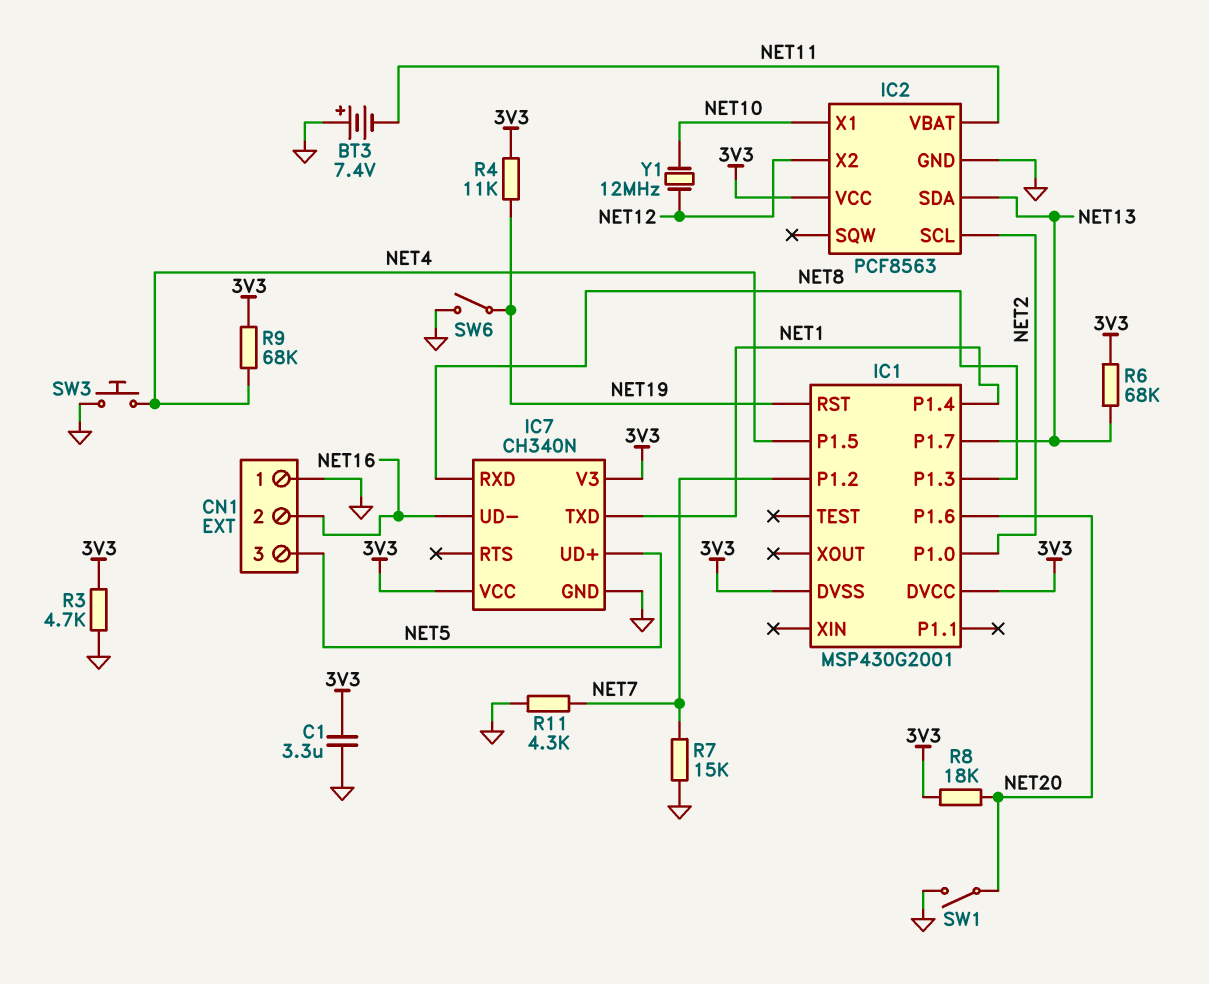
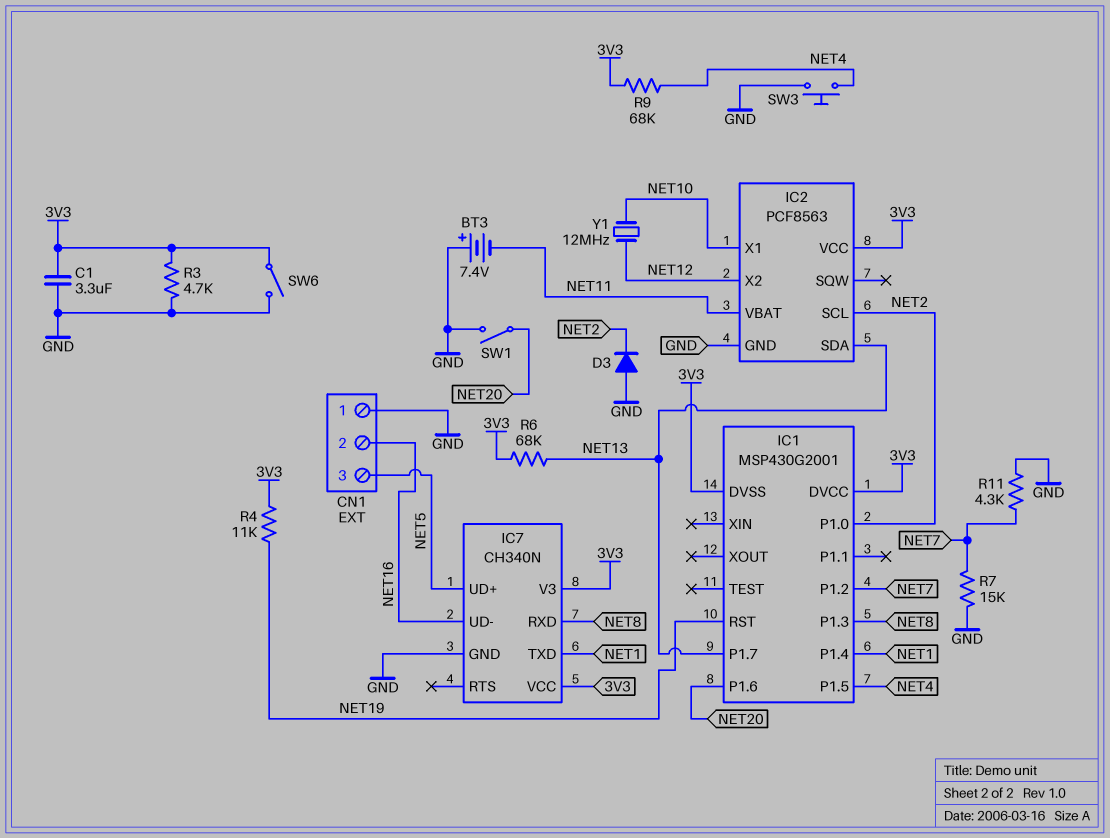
D3: none -> diode (A GND, K NET2)
R8: 18k (3V3, NET20) -> none
SW6: switch (GND, NET19) -> switch (3V3, GND)

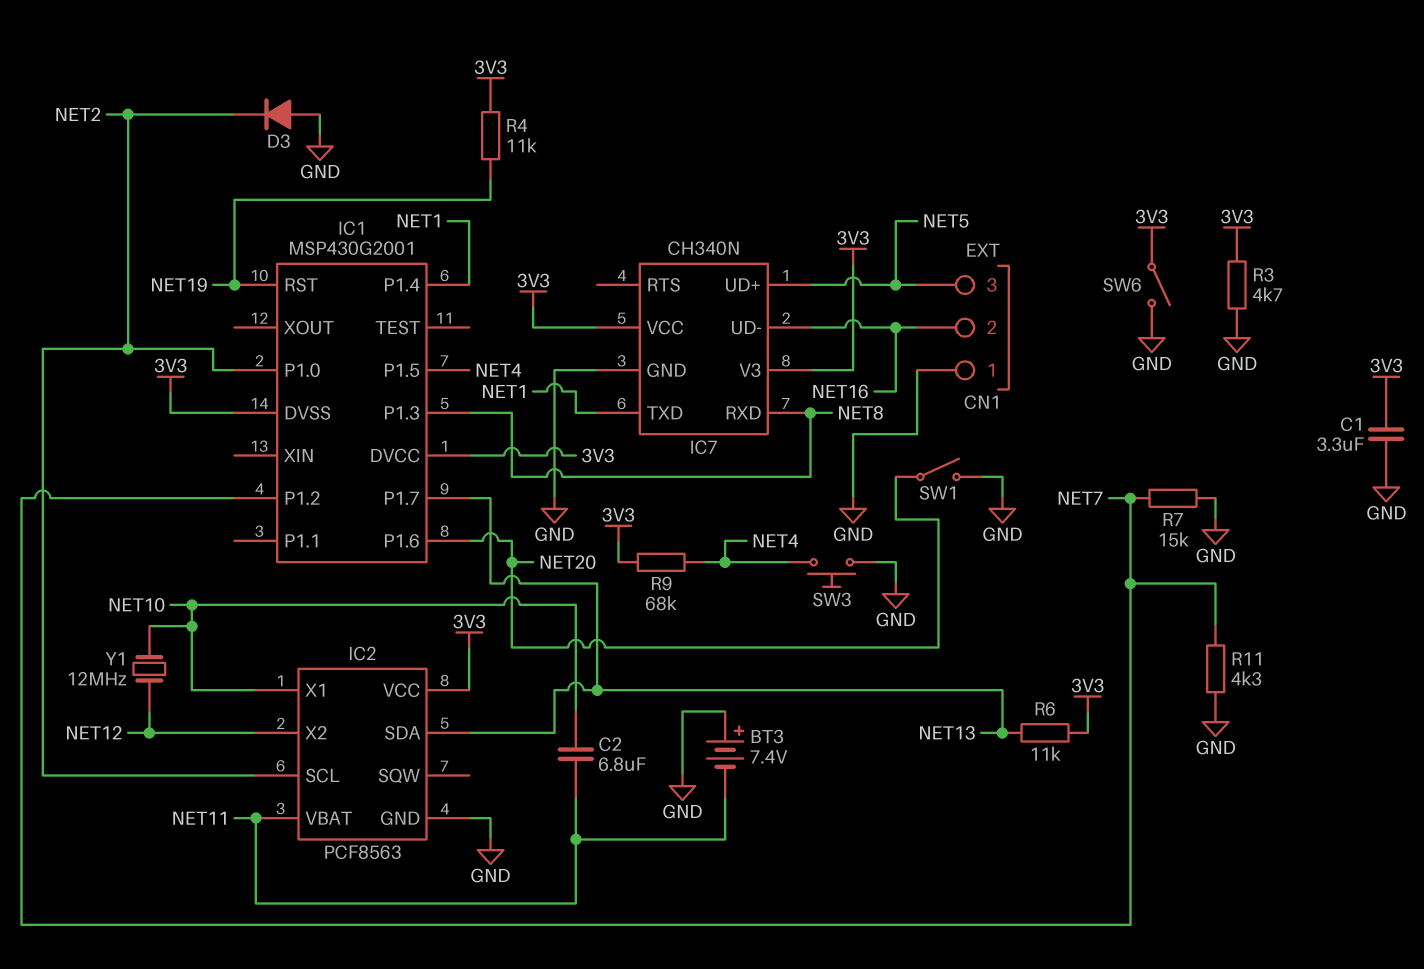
C2: none -> 6.8uF (NET10, NET11)
R6: 68k (3V3, NET13) -> 11k (3V3, NET13)

